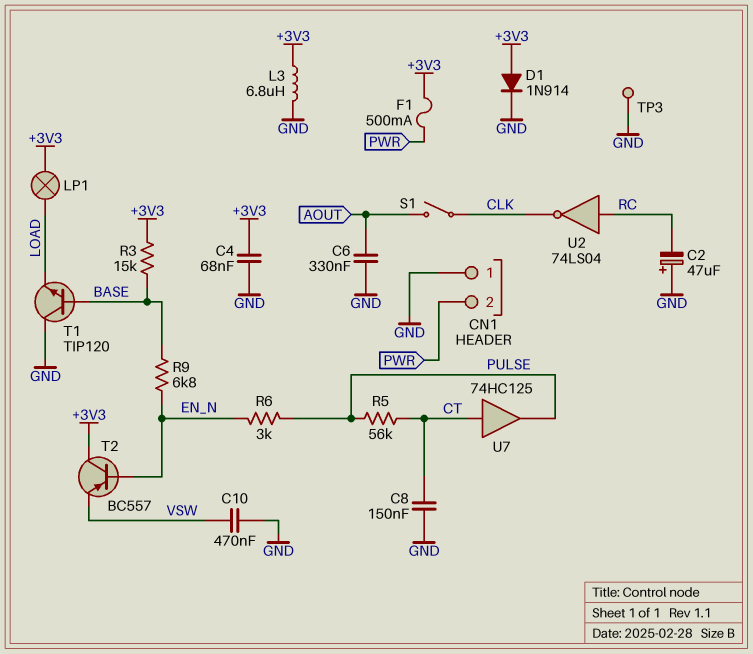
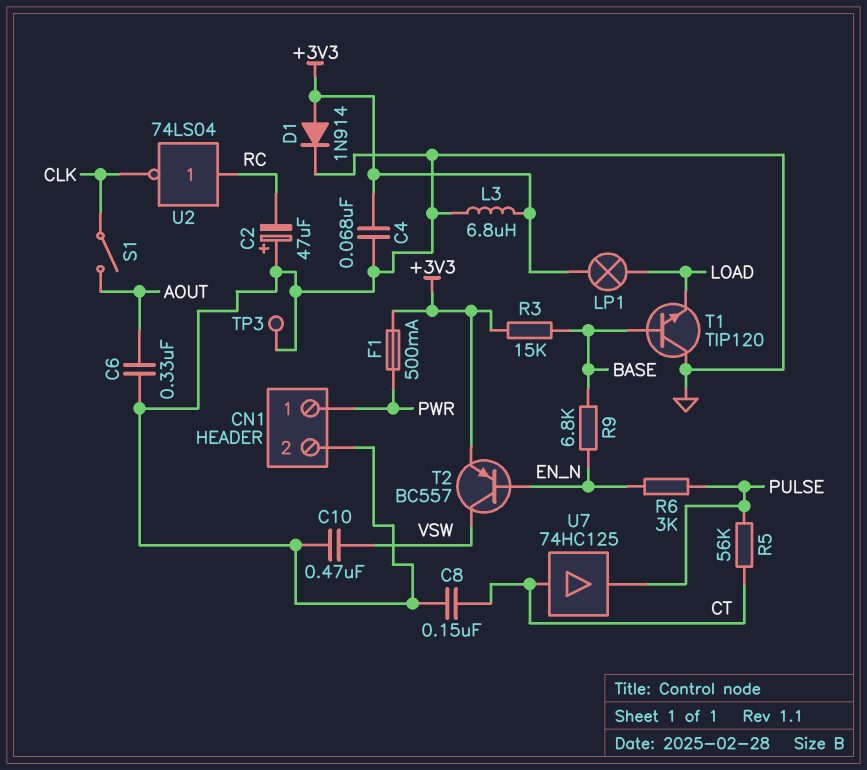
CN1 pin 1: GND -> PWR
CN1 pin 2: PWR -> GND
T2: PNP BC557 (B EN_N, C +3V3, E VSW) -> PNP BC557 (B EN_N, C VSW, E +3V3)

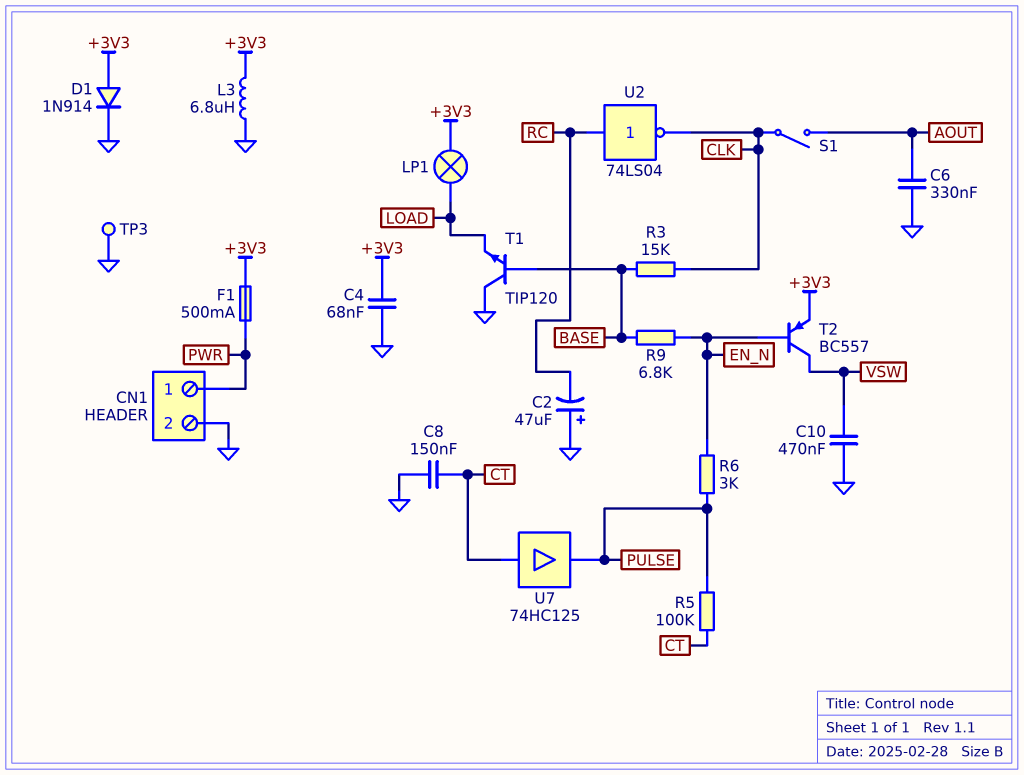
R3: 15k (+3V3, BASE) -> 15k (BASE, CLK)
R5: 56k (CT, PULSE) -> 100k (CT, PULSE)

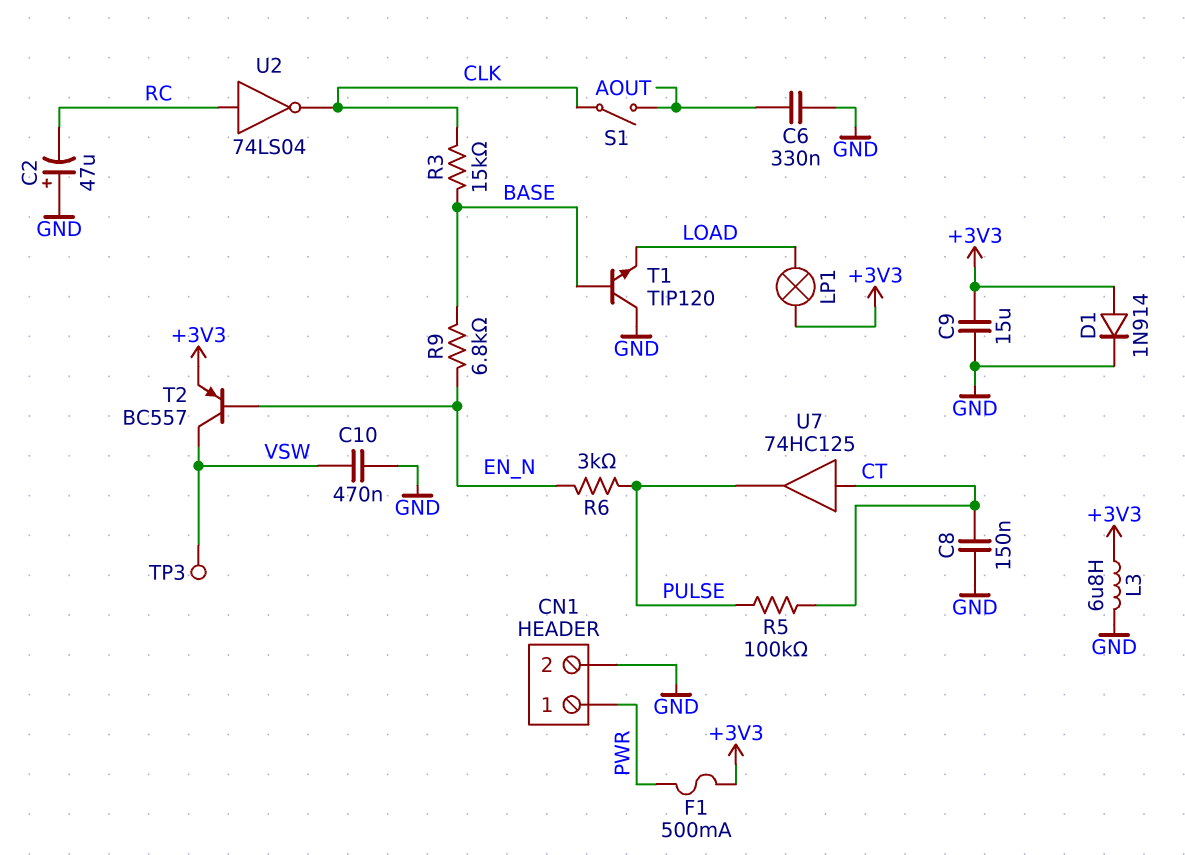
C4: 68nF (+3V3, GND) -> none
C9: none -> 15uF (+3V3, GND)
TP3: test point (GND) -> test point (VSW)

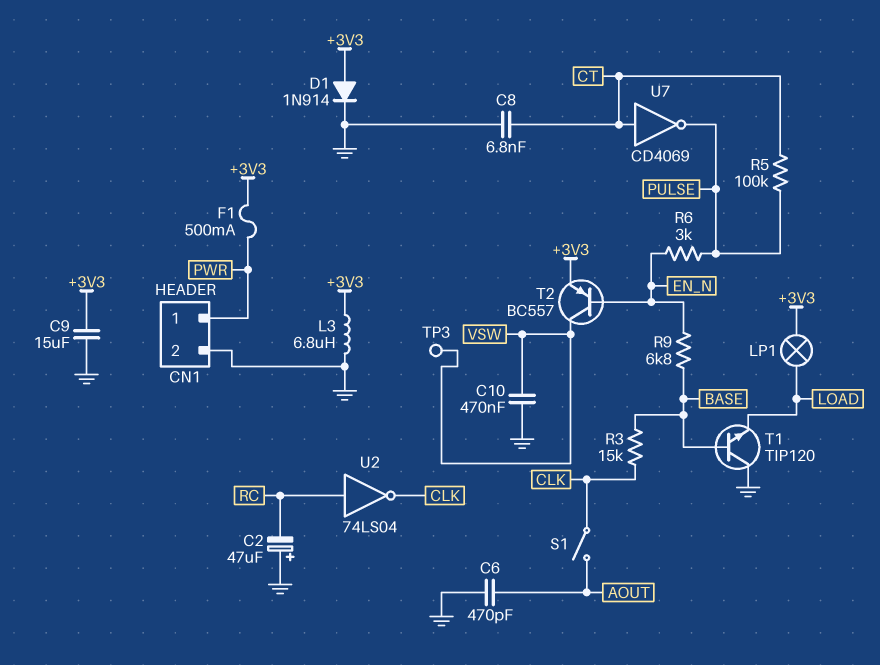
C6: 330nF (AOUT, GND) -> 470pF (AOUT, GND)
C8: 150nF (CT, GND) -> 6.8nF (CT, GND)
U7: buffer 74HC125 (in CT, out PULSE) -> NOT CD4069 (in CT, out PULSE)

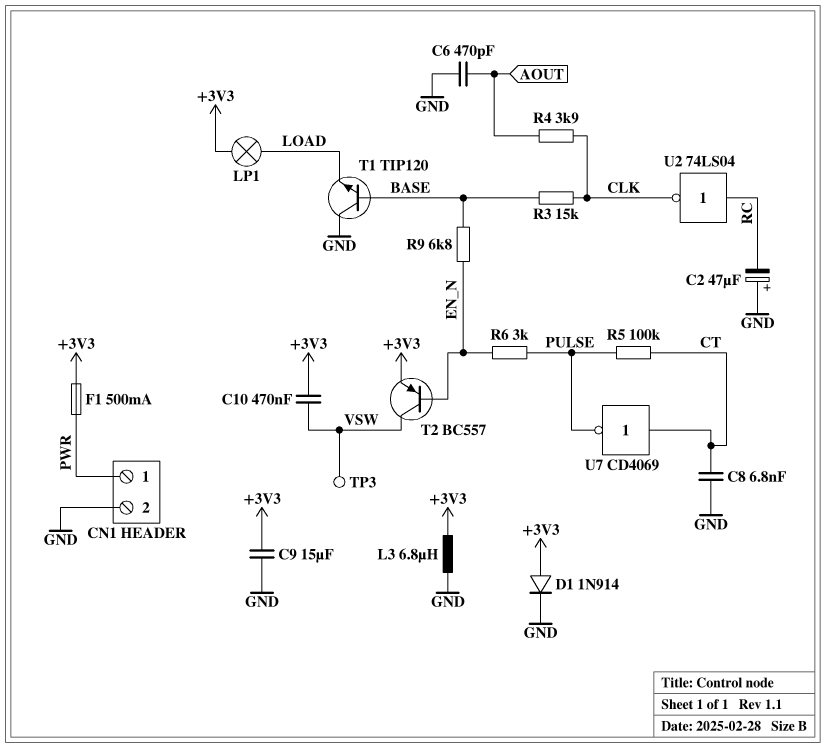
C10: 470nF (GND, VSW) -> 470nF (+3V3, VSW)
R4: none -> 3.9k (AOUT, CLK)
S1: switch (AOUT, CLK) -> none

